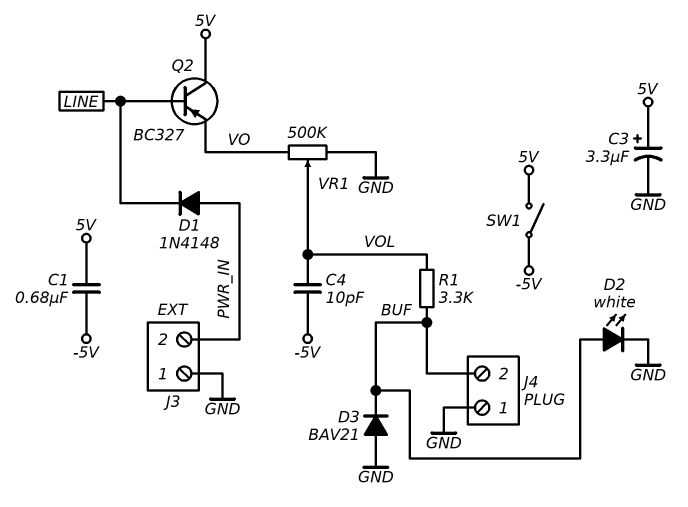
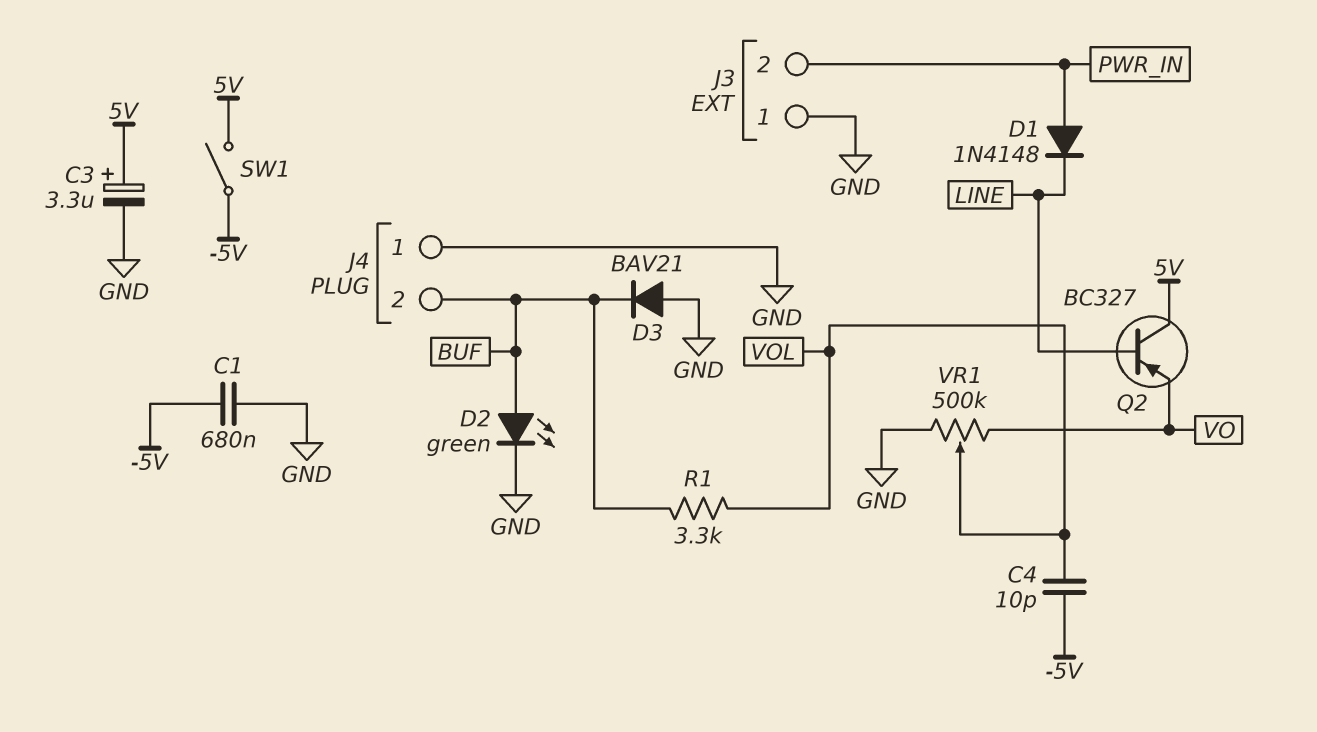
C1: 680nF (-5V, 5V) -> 680nF (-5V, GND)
D2: LED white (A BUF, K GND) -> LED green (A BUF, K GND)

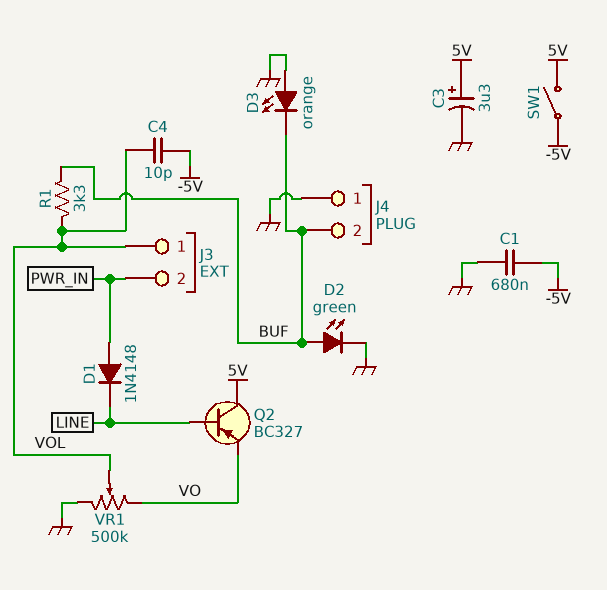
D3: diode BAV21 (A GND, K BUF) -> LED orange (A GND, K BUF)
J3 pin 1: GND -> VOL

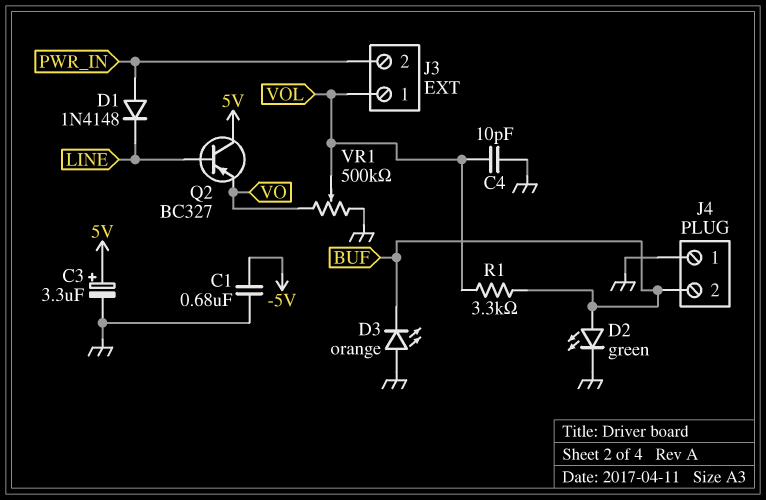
C4: 10pF (-5V, VOL) -> 10pF (GND, VOL)
SW1: switch (-5V, 5V) -> none

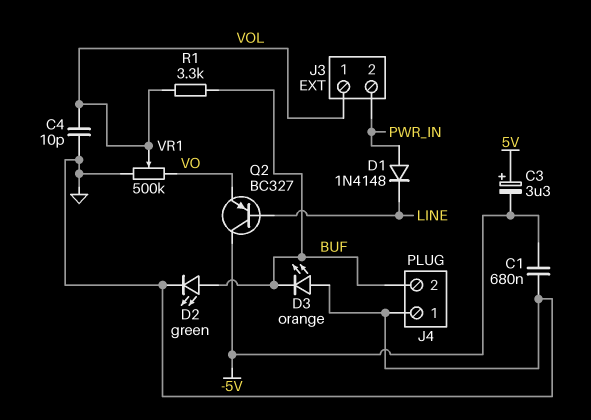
C3: 3.3uF (plus 5V, minus GND) -> 3.3uF (plus 5V, minus -5V)
Q2: PNP BC327 (B LINE, C 5V, E VO) -> PNP BC327 (B LINE, C -5V, E VO)

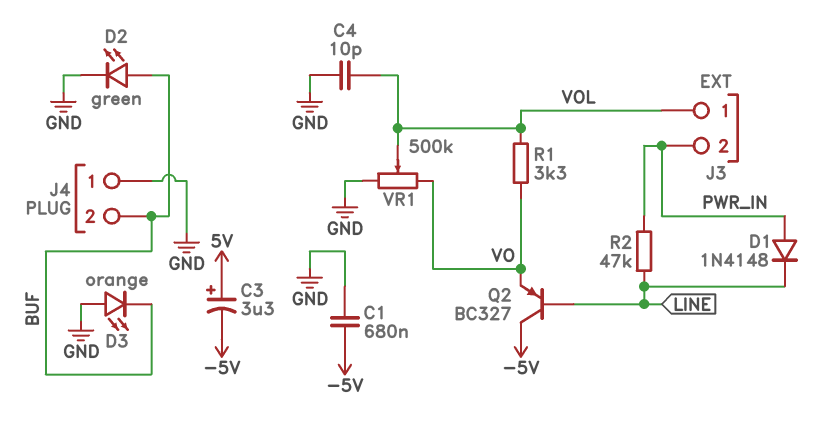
R1: 3.3k (BUF, VOL) -> 3.3k (VO, VOL)
R2: none -> 47k (LINE, PWR_IN)

